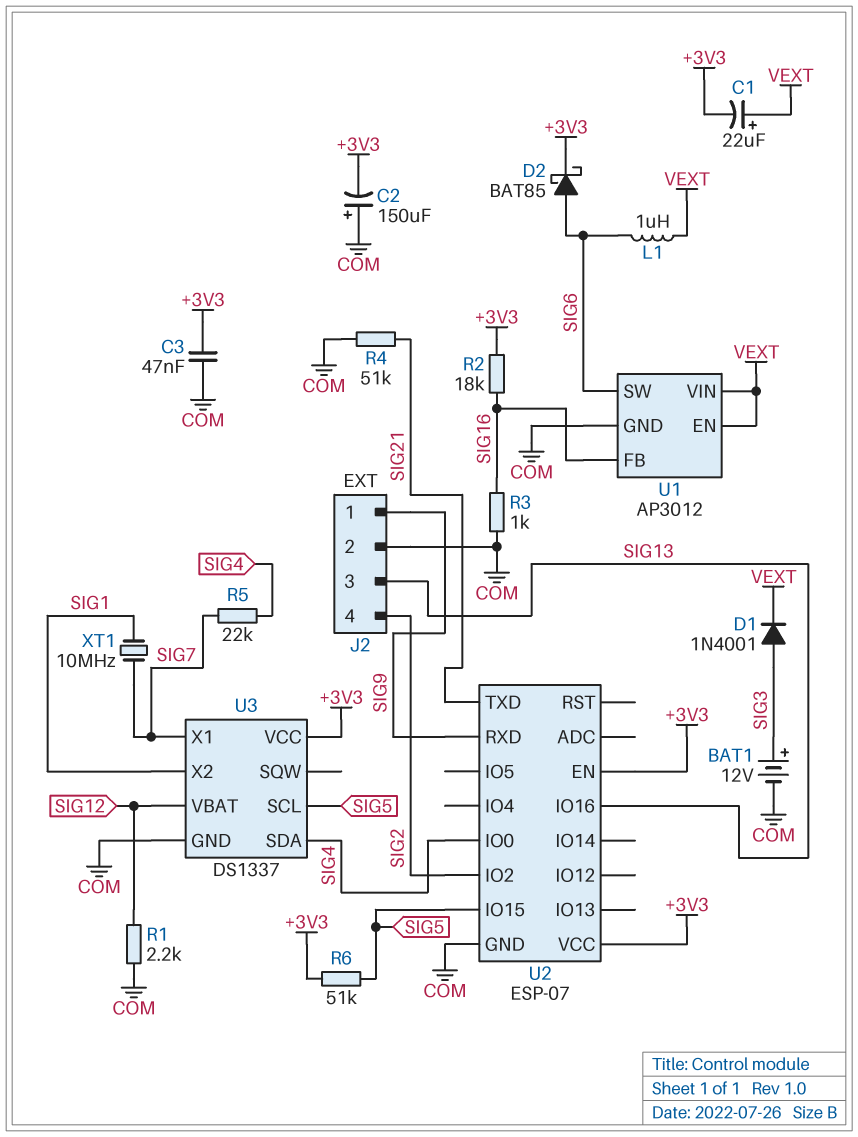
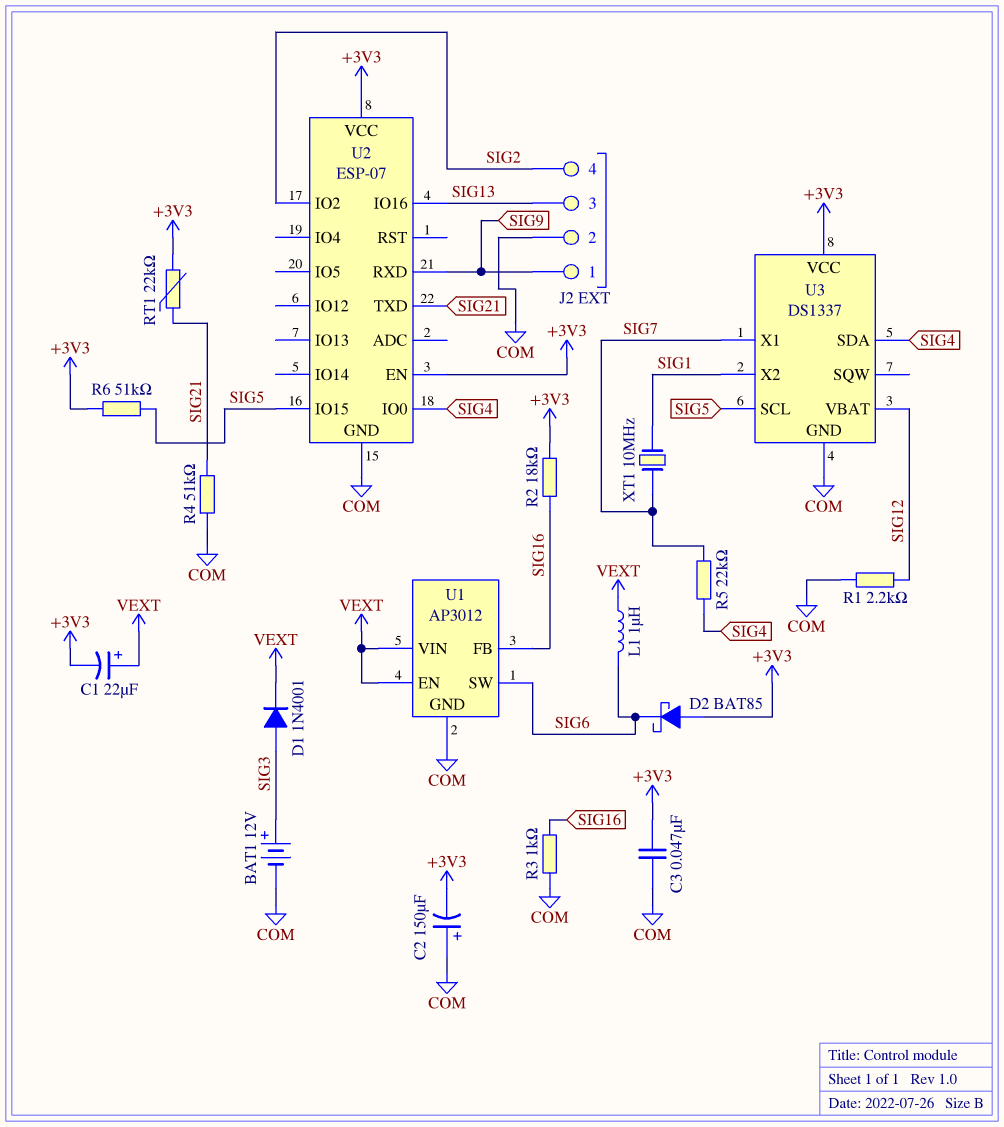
D2: schottky BAT85 (A SIG6, K +3V3) -> schottky BAT85 (A +3V3, K SIG6)
RT1: none -> 22k (+3V3, SIG21)

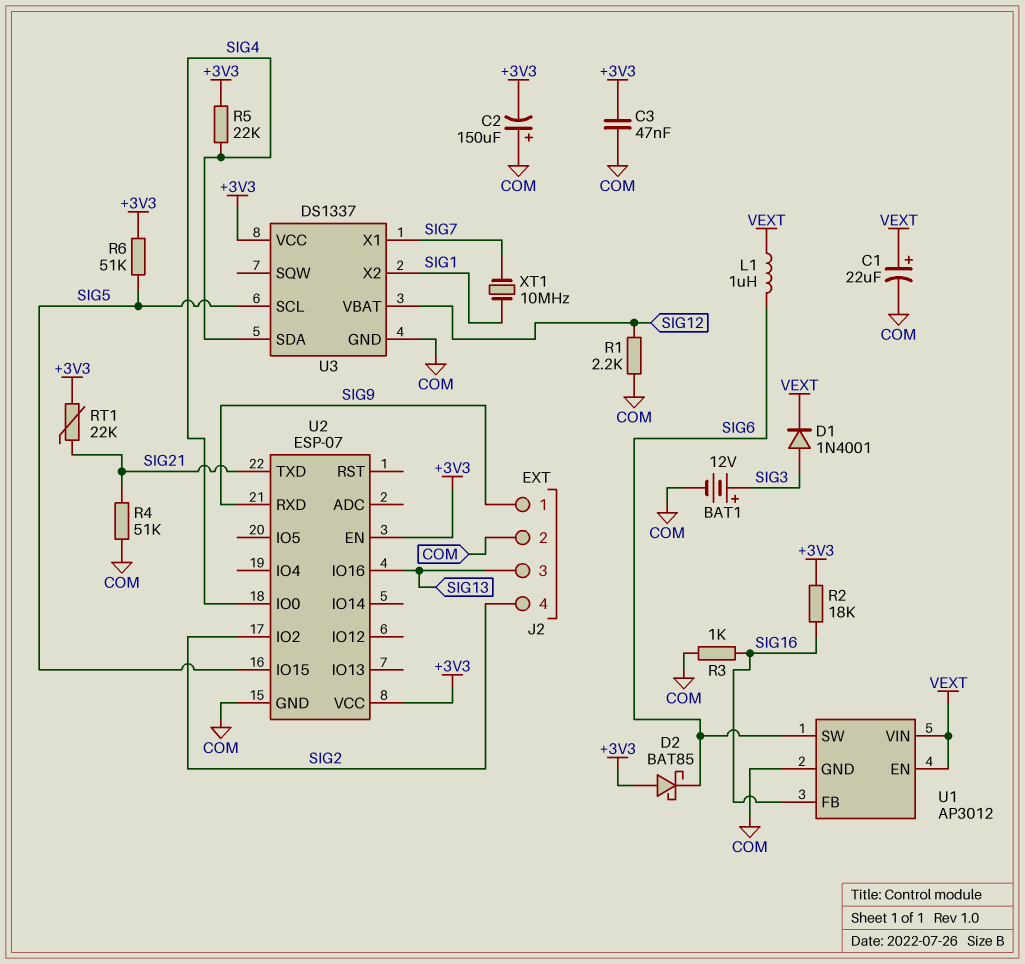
C1: 22uF (plus VEXT, minus +3V3) -> 22uF (plus VEXT, minus COM)
R5: 22k (SIG4, SIG7) -> 22k (+3V3, SIG4)

